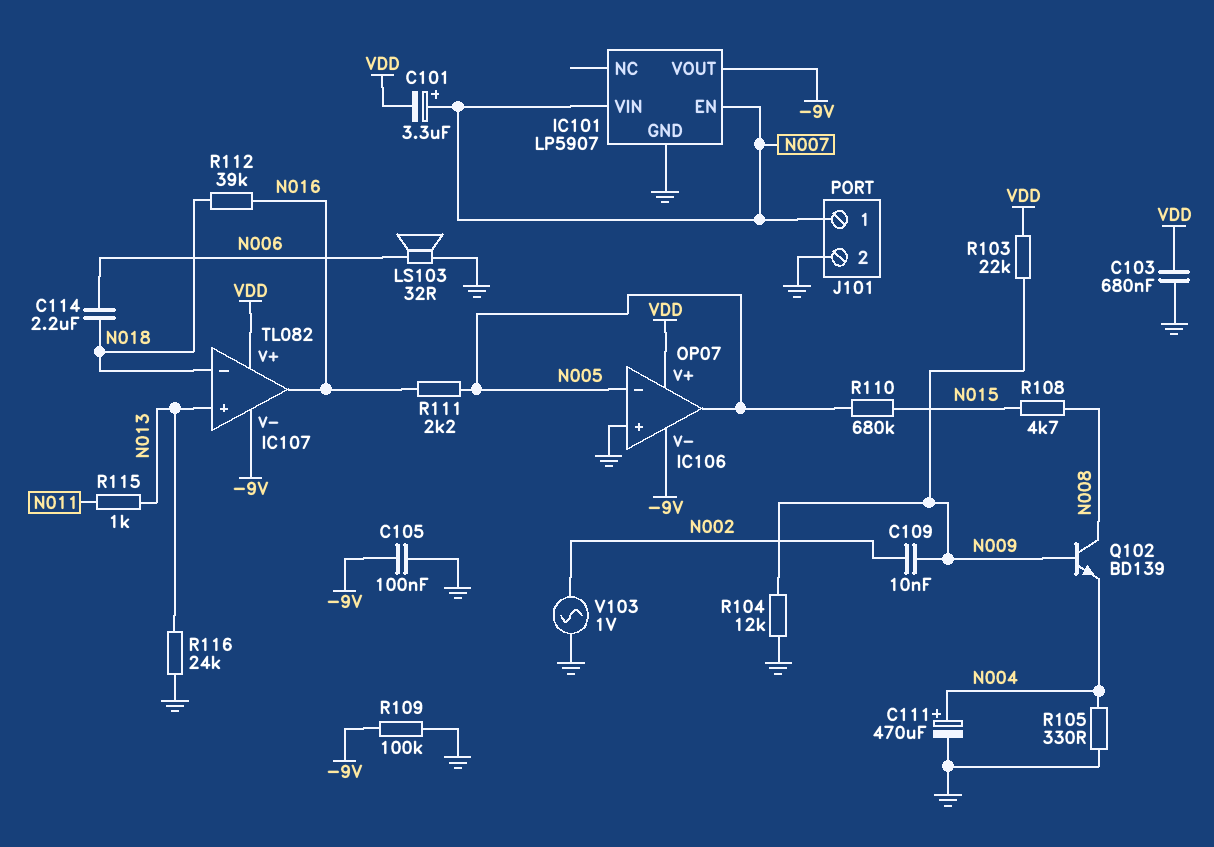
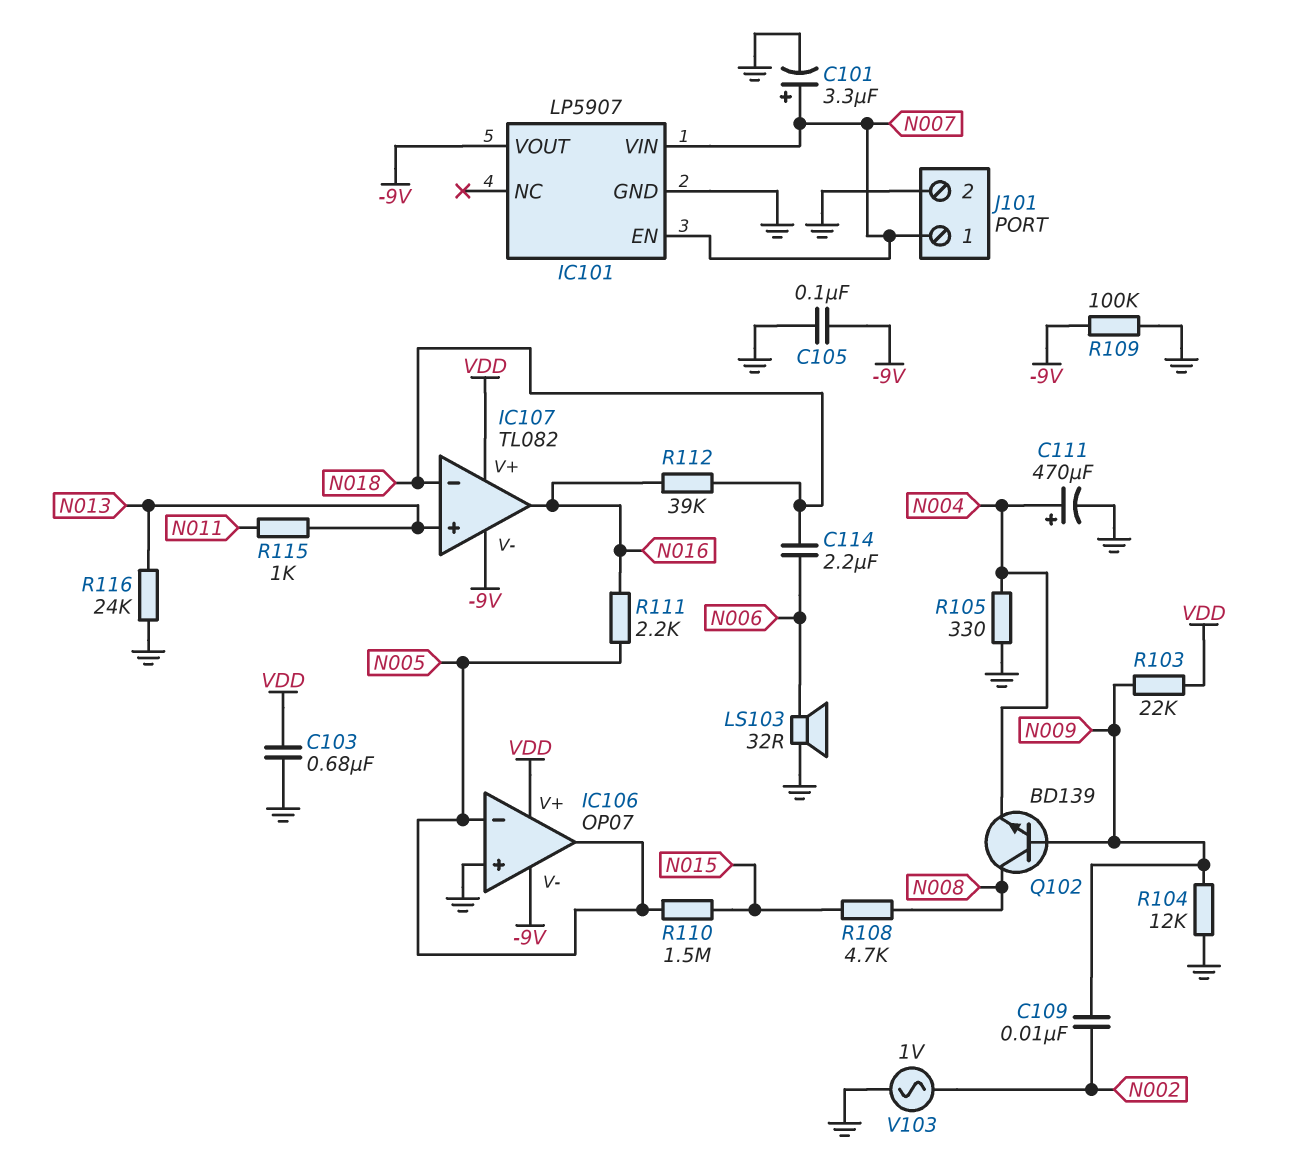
C101: 3.3uF (plus N007, minus VDD) -> 3.3uF (plus N007, minus GND)
R110: 680k (N005, N015) -> 1.5M (N005, N015)

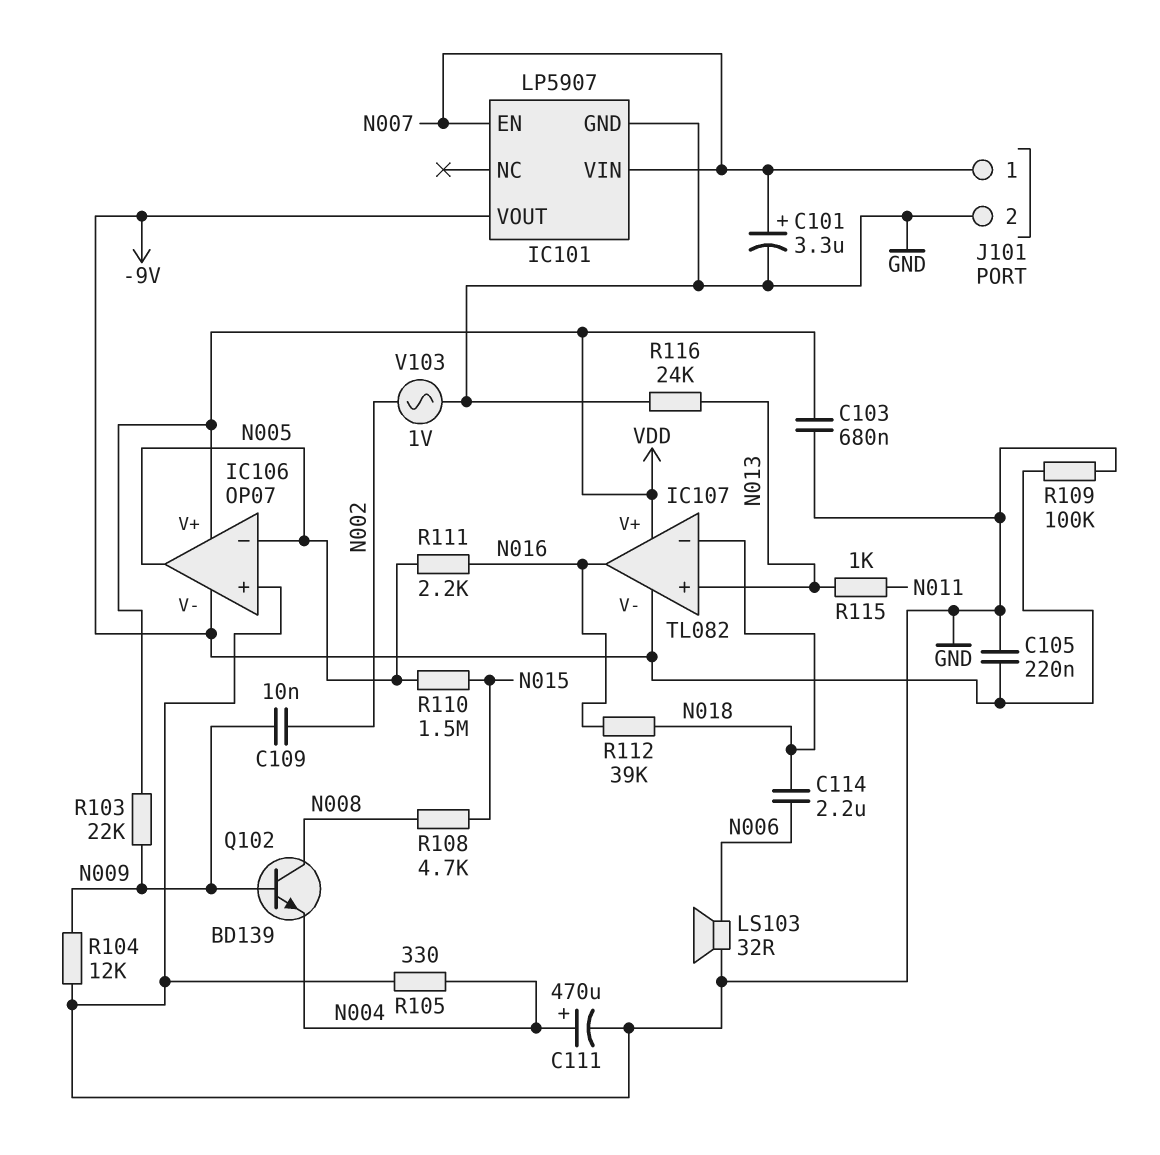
C105: 100nF (-9V, GND) -> 220nF (-9V, GND)

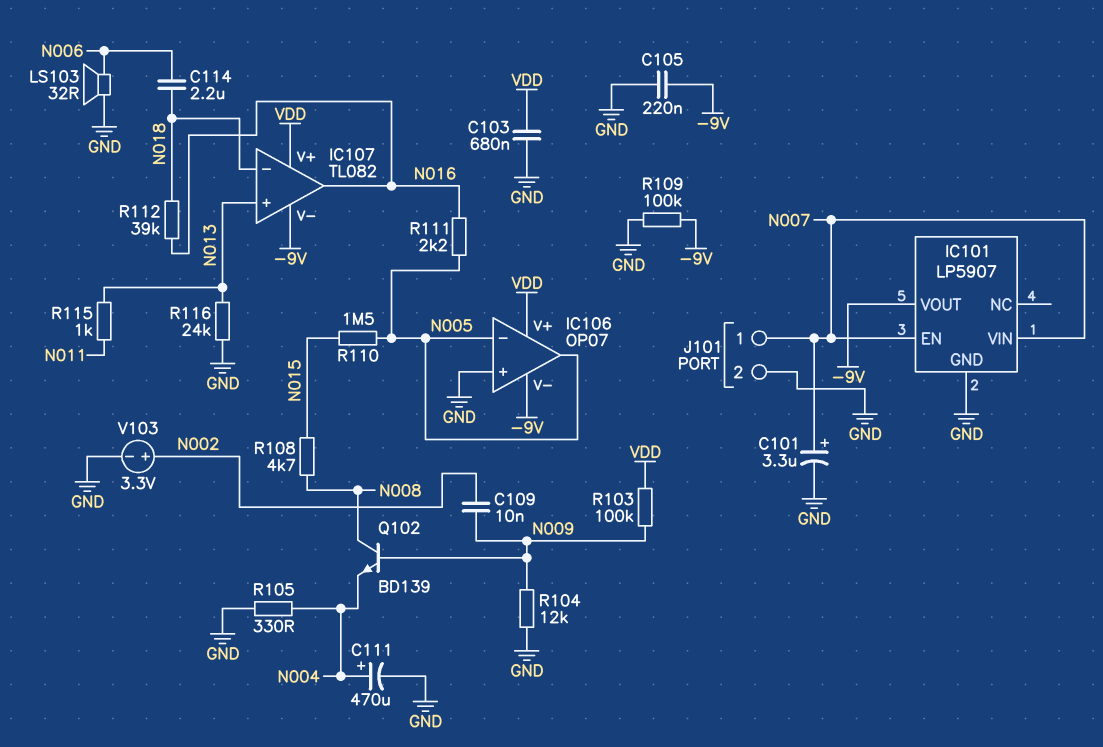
R103: 22k (N009, VDD) -> 100k (N009, VDD)
V103: AC 1V (GND, N002) -> 3.3V (plus N002, minus GND)

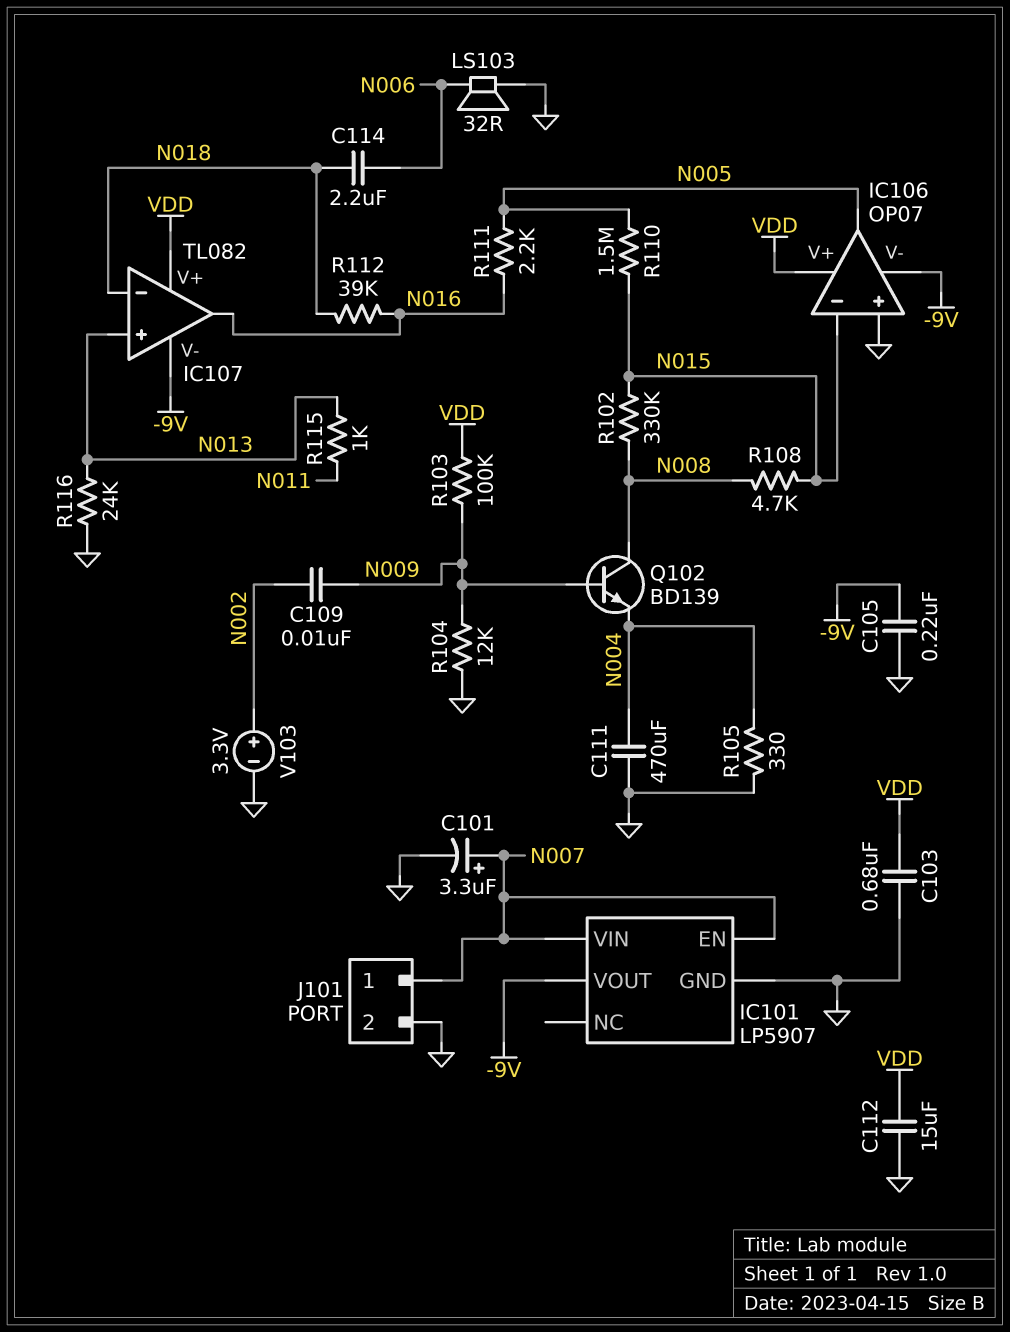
C111: 470uF (plus N004, minus GND) -> 470uF (GND, N004)
C112: none -> 15uF (GND, VDD)
IC106 pin in-: N005 -> N015
R102: none -> 330k (N008, N015)
R109: 100k (-9V, GND) -> none

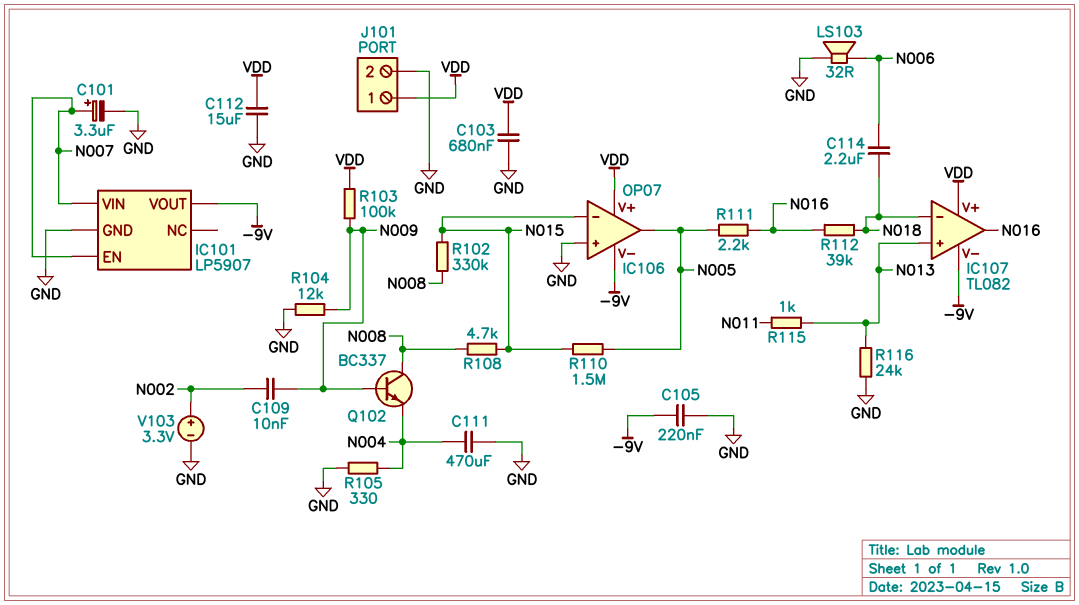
J101 pin 1: N007 -> VDD
Q102: NPN BD139 (B N009, C N008, E N004) -> NPN BC337 (B N009, C N008, E N004)

